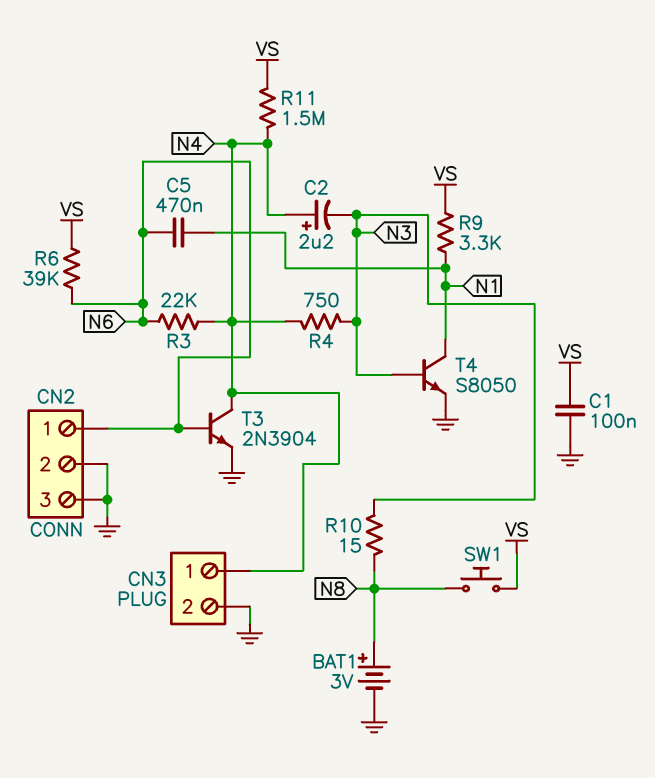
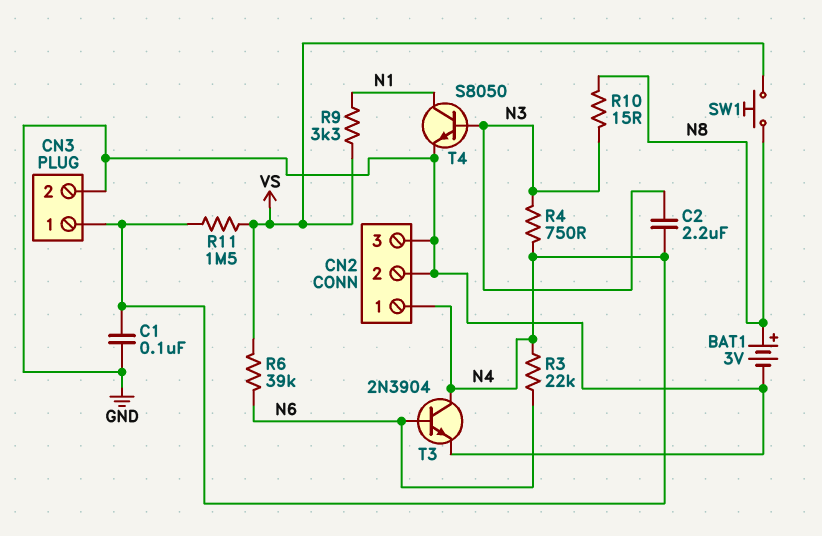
C1: 100nF (GND, VS) -> 100nF (GND, N4)
C2: 2.2uF (plus N4, minus N3) -> 2.2uF (N3, N4)
C5: 470nF (N1, N6) -> none
CN2 pin 1: N6 -> N4

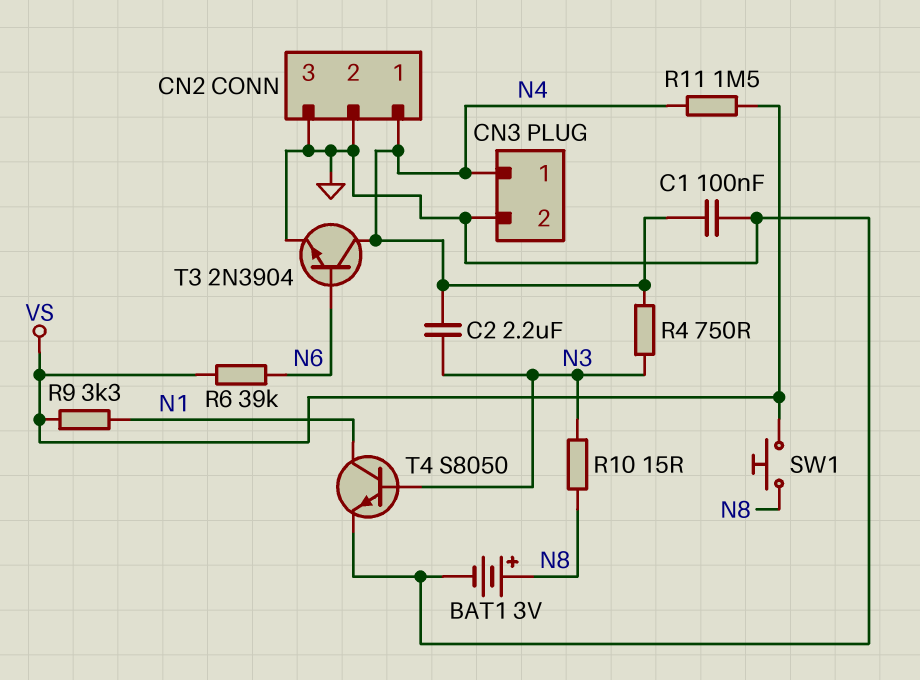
R3: 22k (N4, N6) -> none

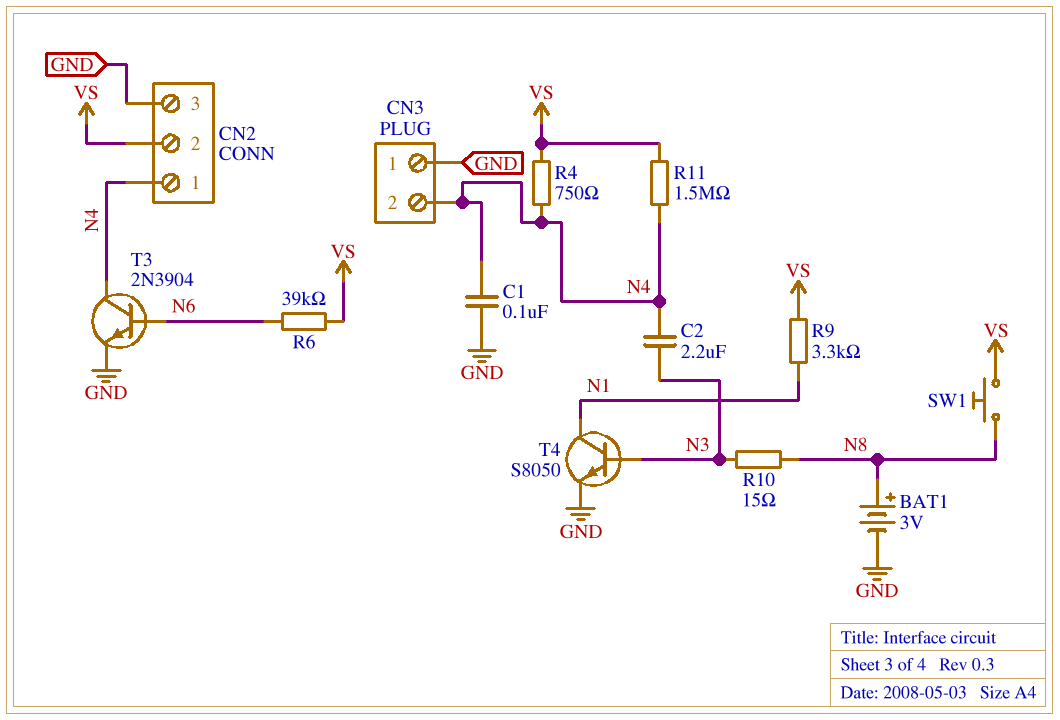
CN2 pin 2: GND -> VS
CN3 pin 1: N4 -> GND
CN3 pin 2: GND -> N4
R4: 750 (N3, N4) -> 750 (N4, VS)

